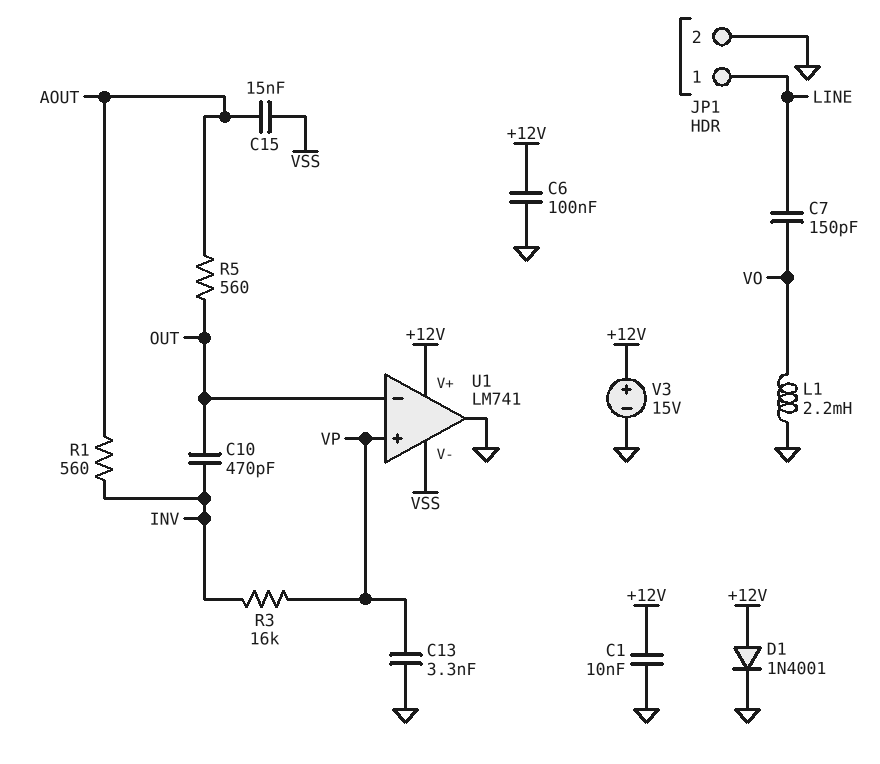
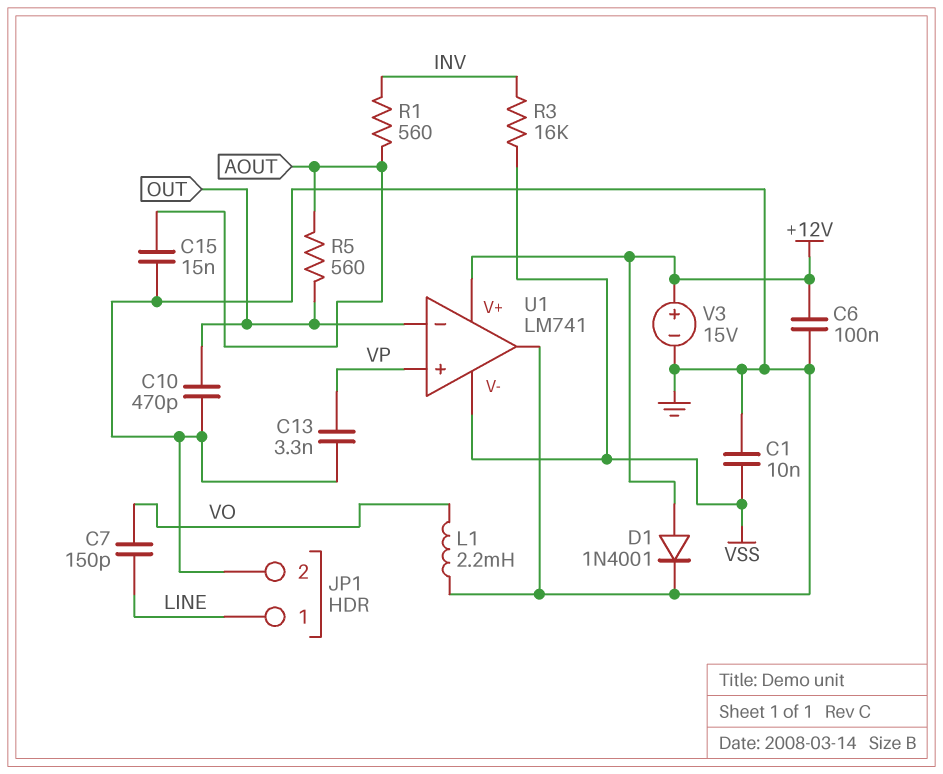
C1: 10nF (+12V, GND) -> 10nF (GND, VSS)
C10: 470pF (INV, OUT) -> 470pF (GND, OUT)
C15: 15nF (AOUT, VSS) -> 15nF (AOUT, GND)
R3: 16k (INV, VP) -> 16k (INV, VSS)

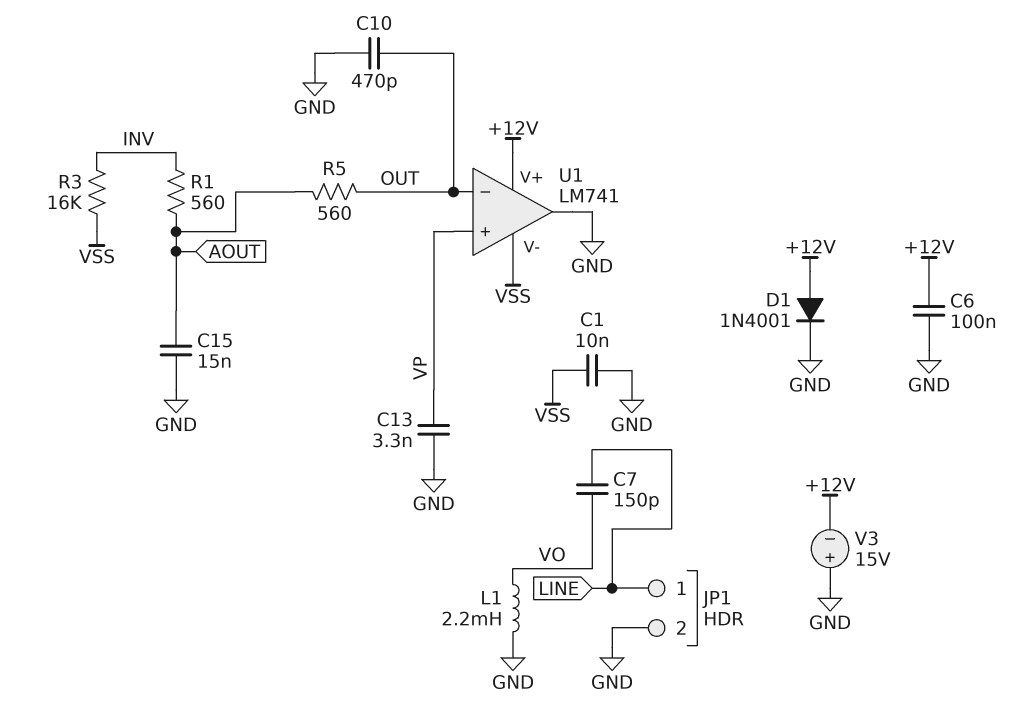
V3: 15V (plus +12V, minus GND) -> 15V (plus GND, minus +12V)

